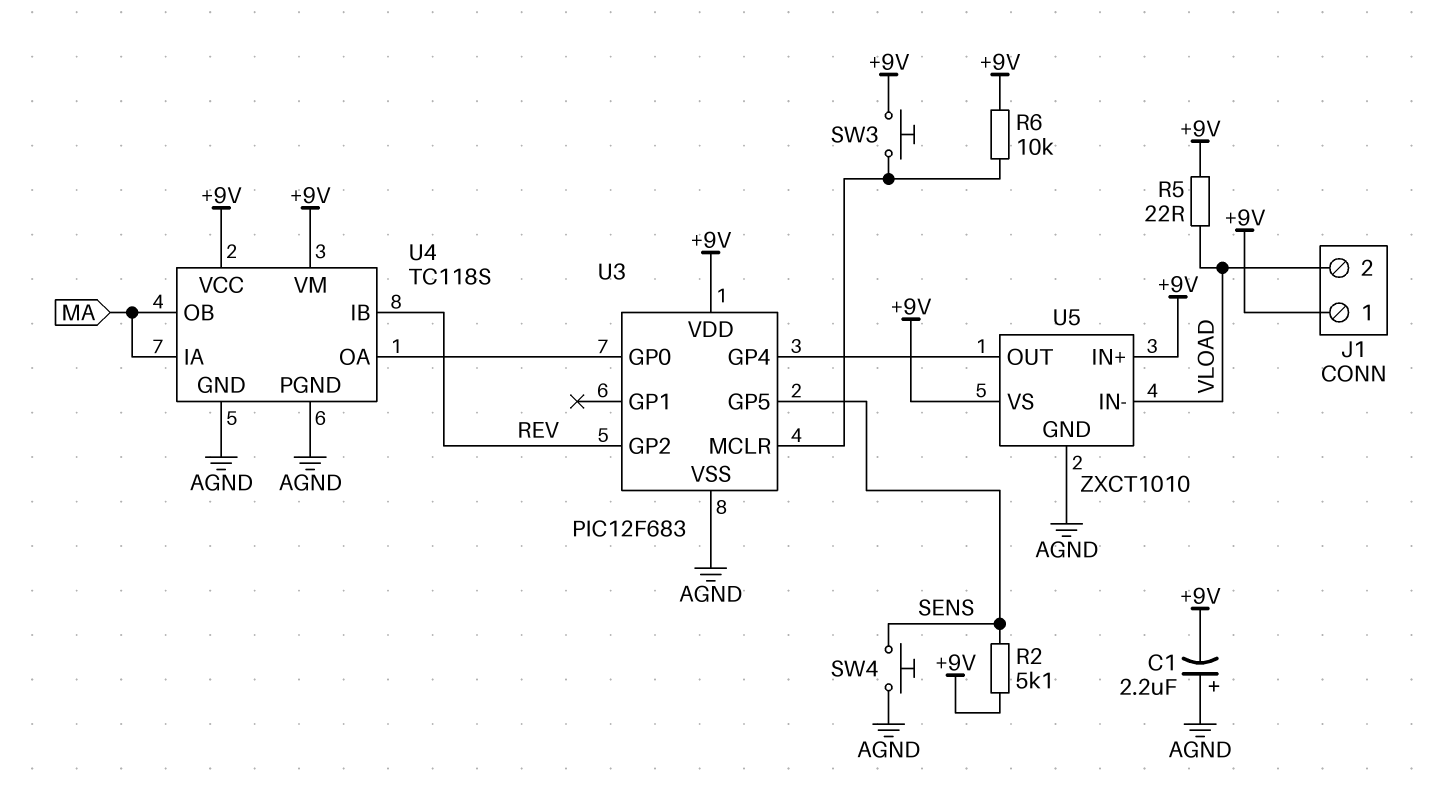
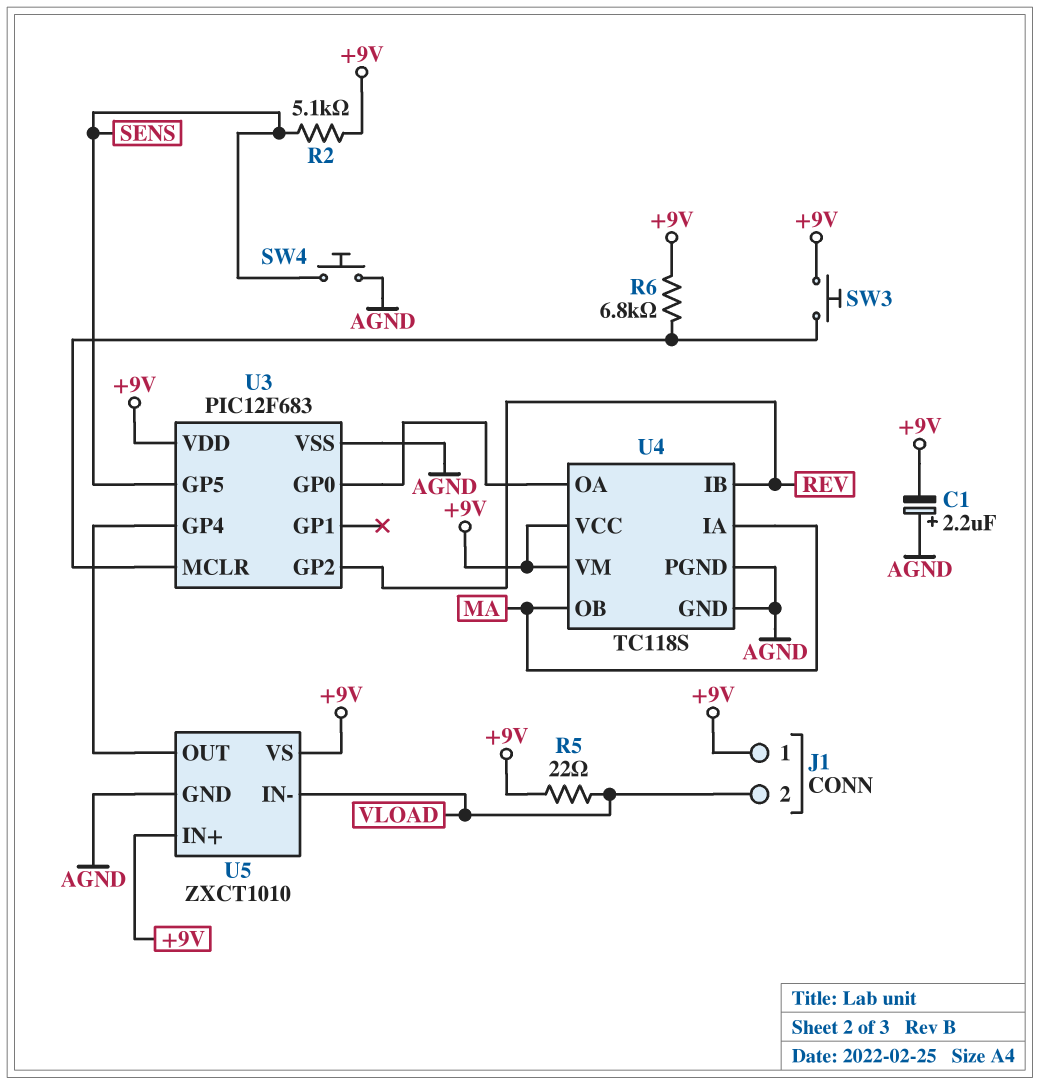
R6: 10k (+9V, U3/MCLR) -> 6.8k (+9V, U3/MCLR)

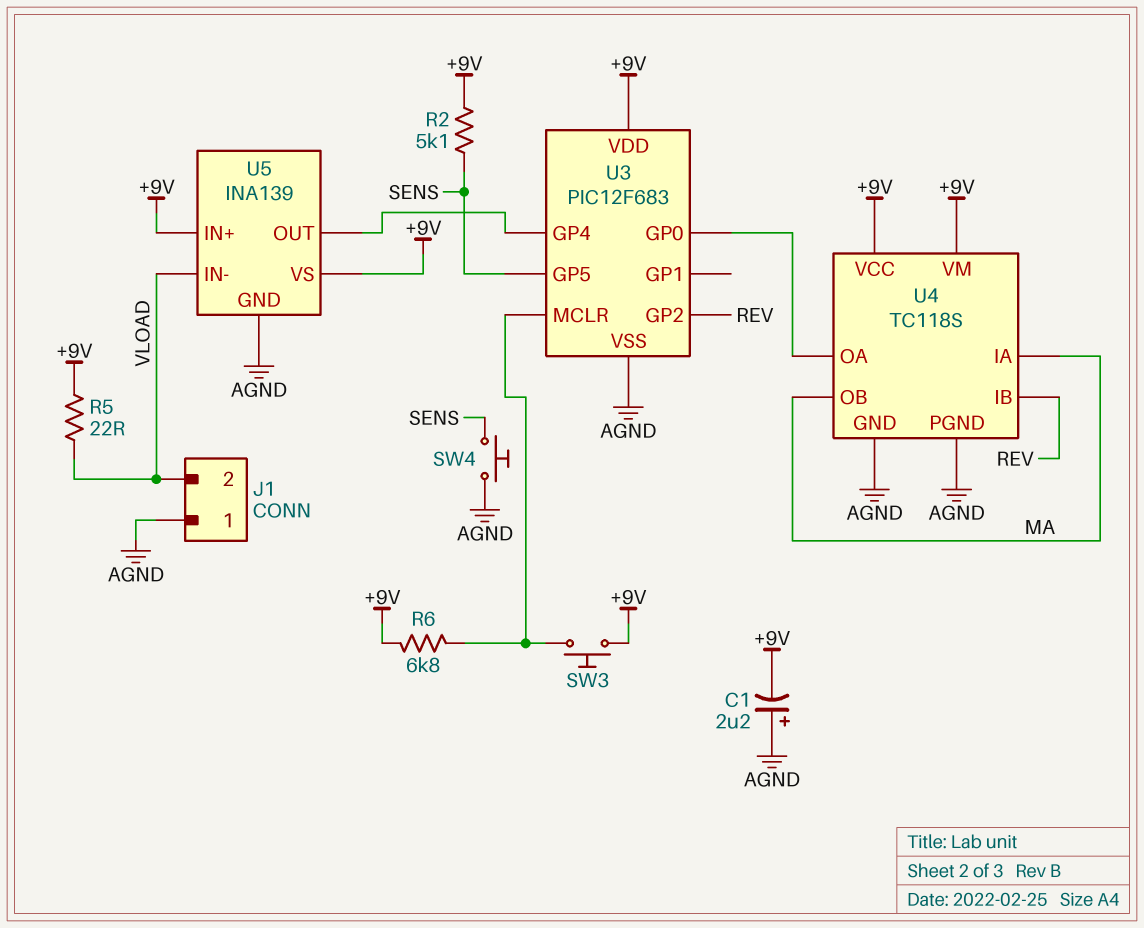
J1 pin 1: +9V -> AGND
U5: ZXCT1010 -> INA139

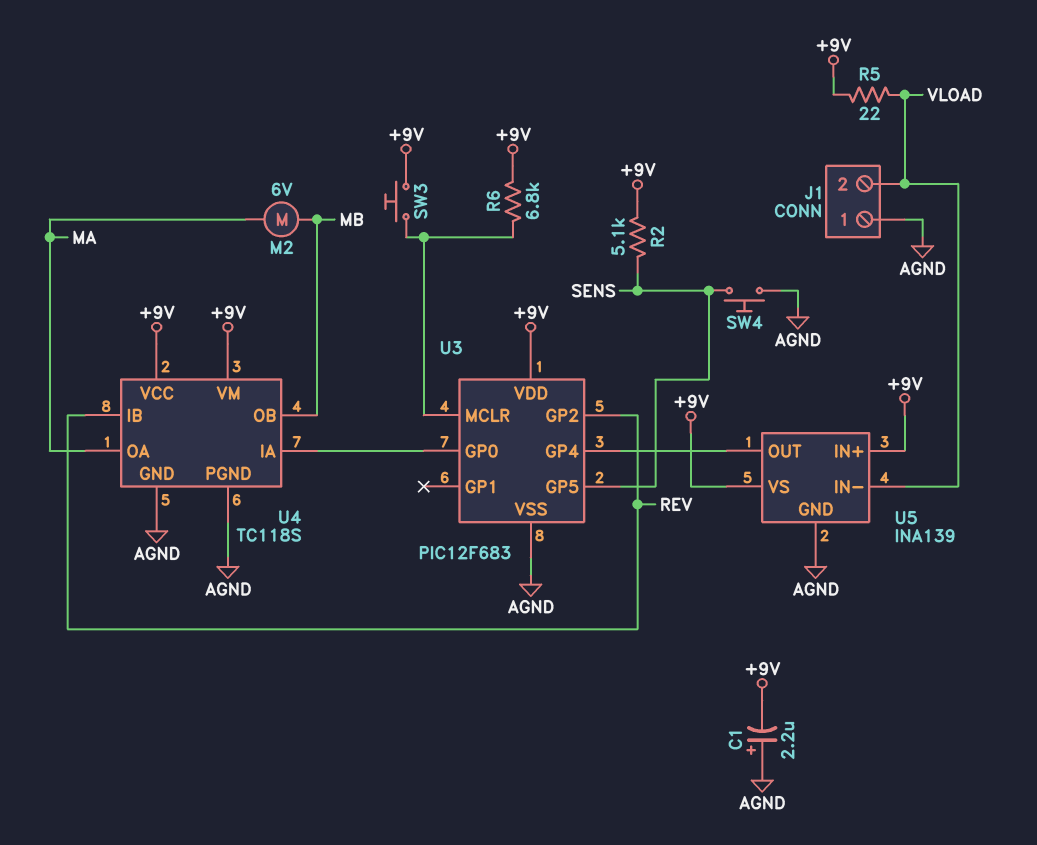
M2: none -> motor 6V (MA, MB)
U4 pin IA: MA -> U3/GP0
U4 pin OA: U3/GP0 -> MA
U4 pin OB: MA -> MB

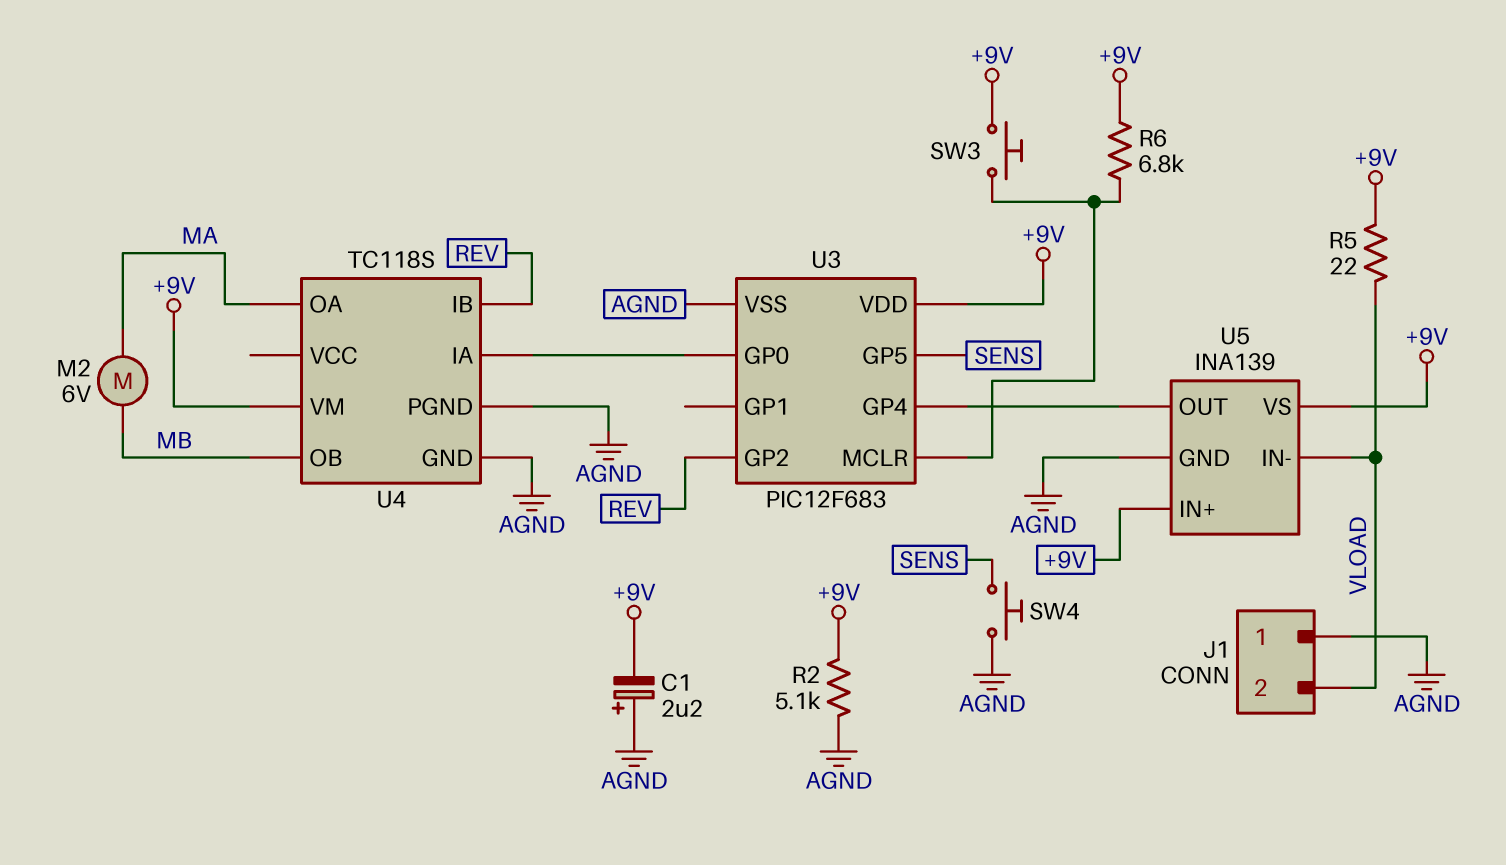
R2: 5.1k (+9V, SENS) -> 5.1k (+9V, AGND)
U4 pin VCC: +9V -> none

